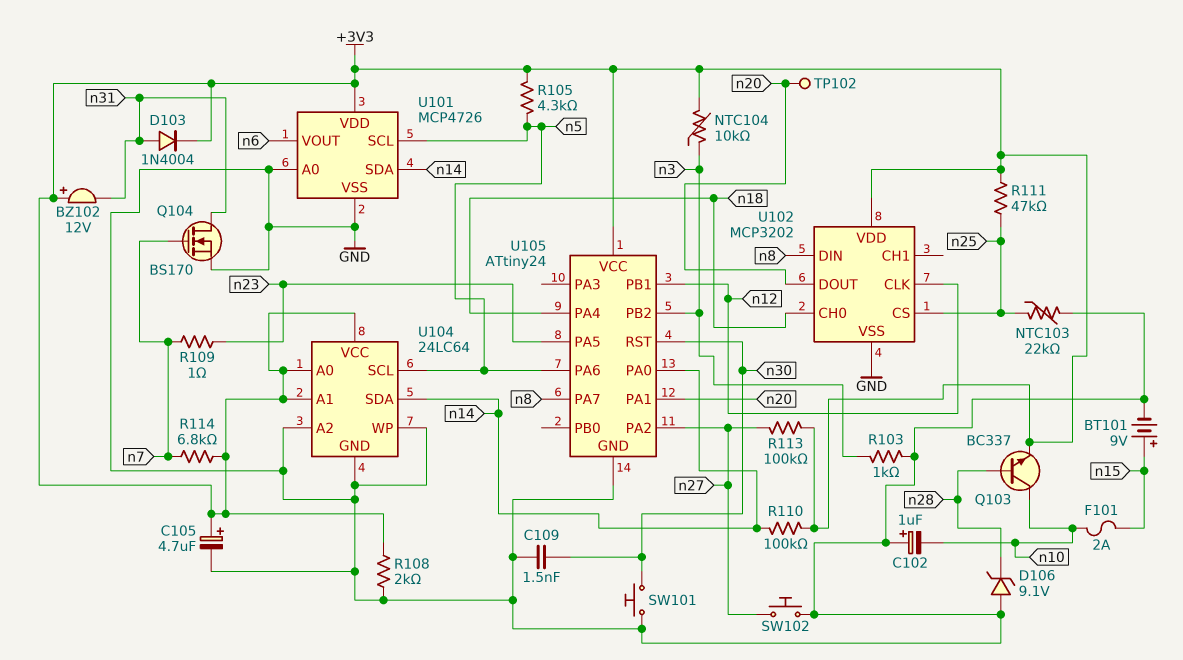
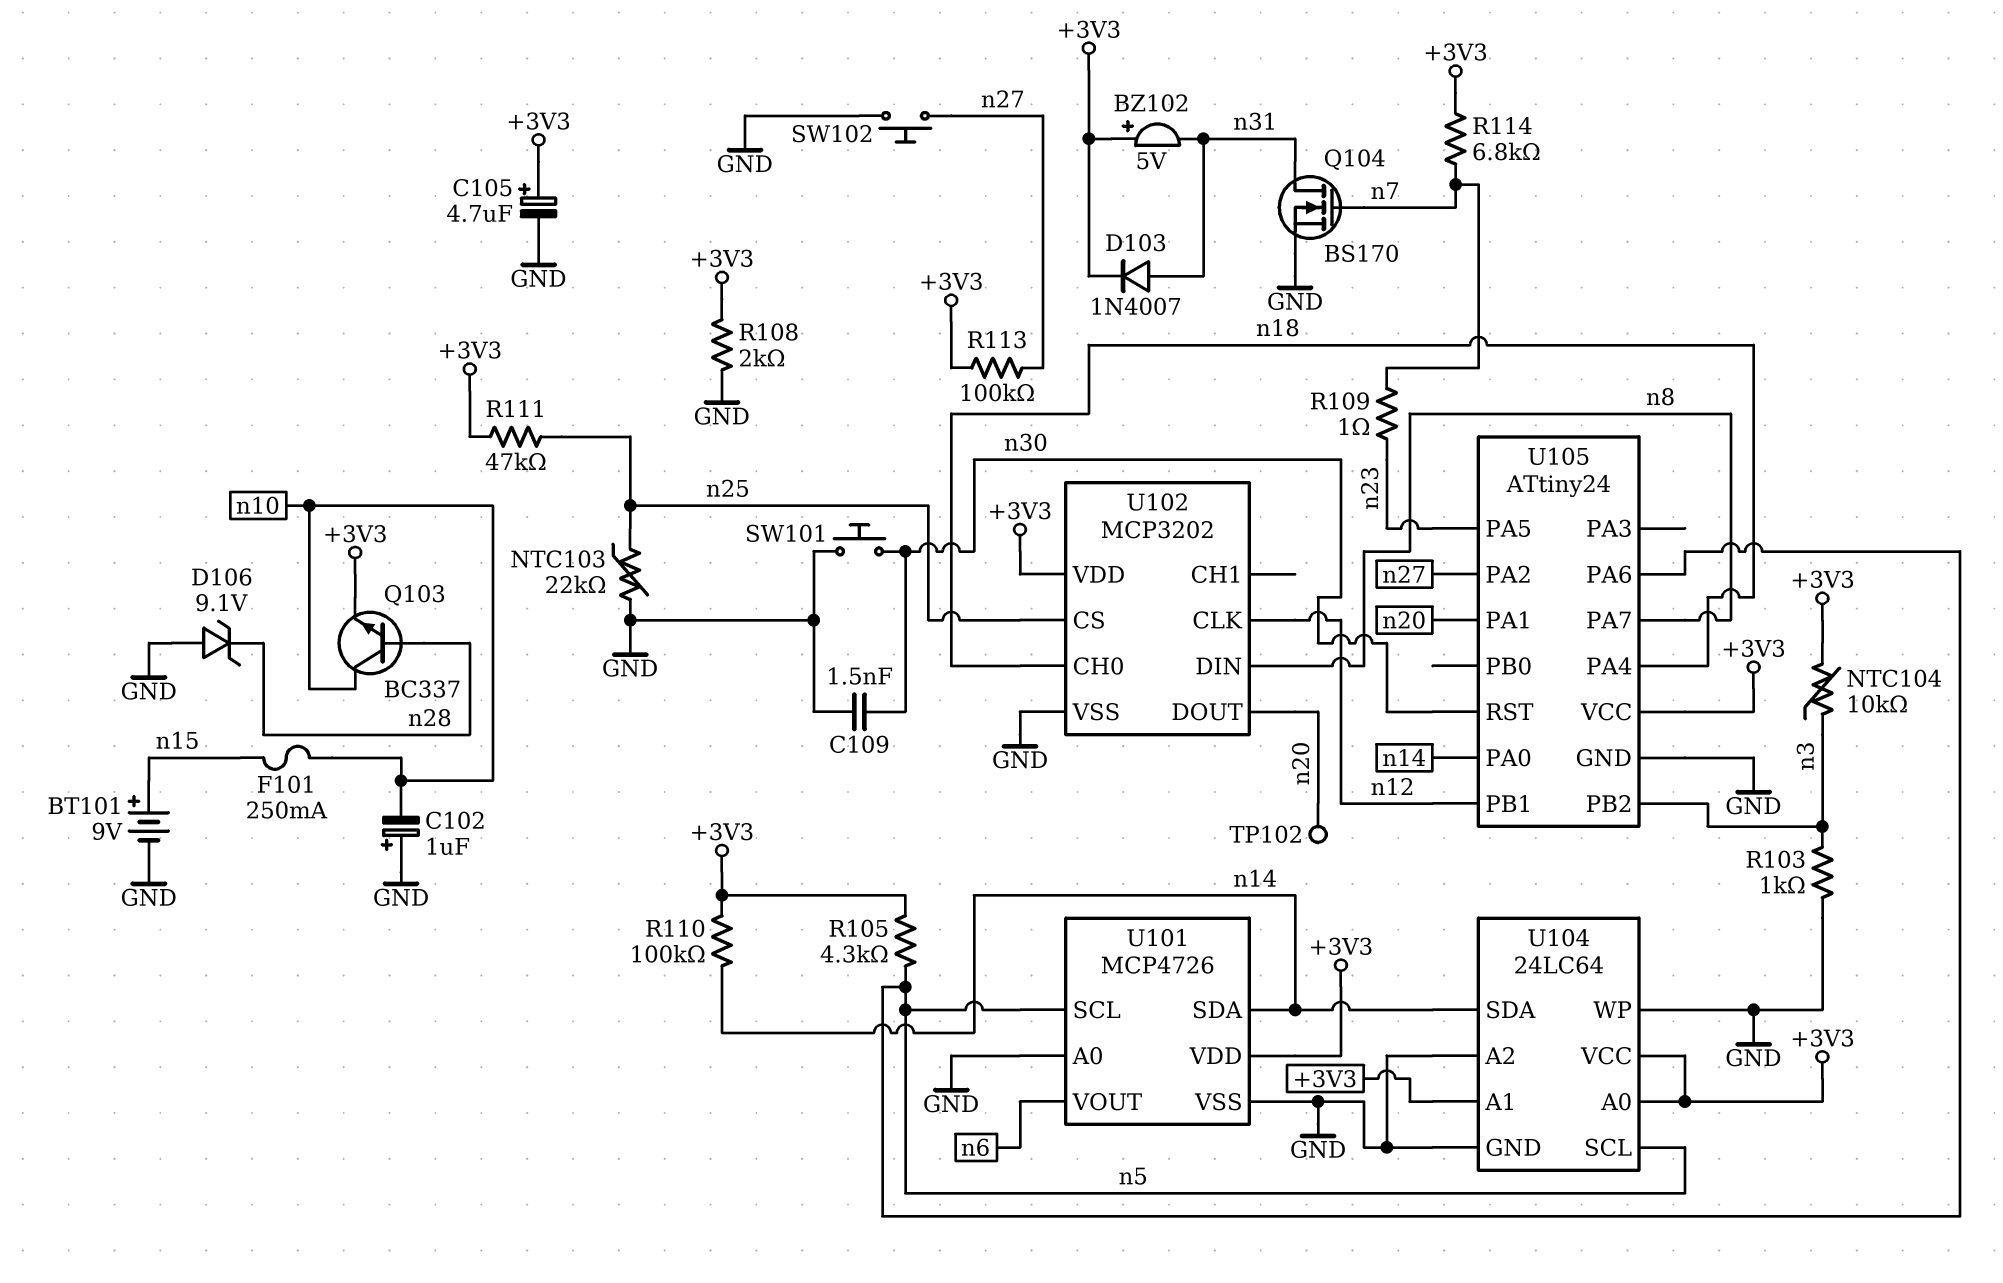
BZ102: buzzer 12V (plus +3V3, minus n31) -> buzzer 5V (plus +3V3, minus n31)
D103: diode 1N4004 (A n31, K +3V3) -> diode 1N4007 (A n31, K +3V3)
F101: 2A (n10, n15) -> 250mA (n10, n15)

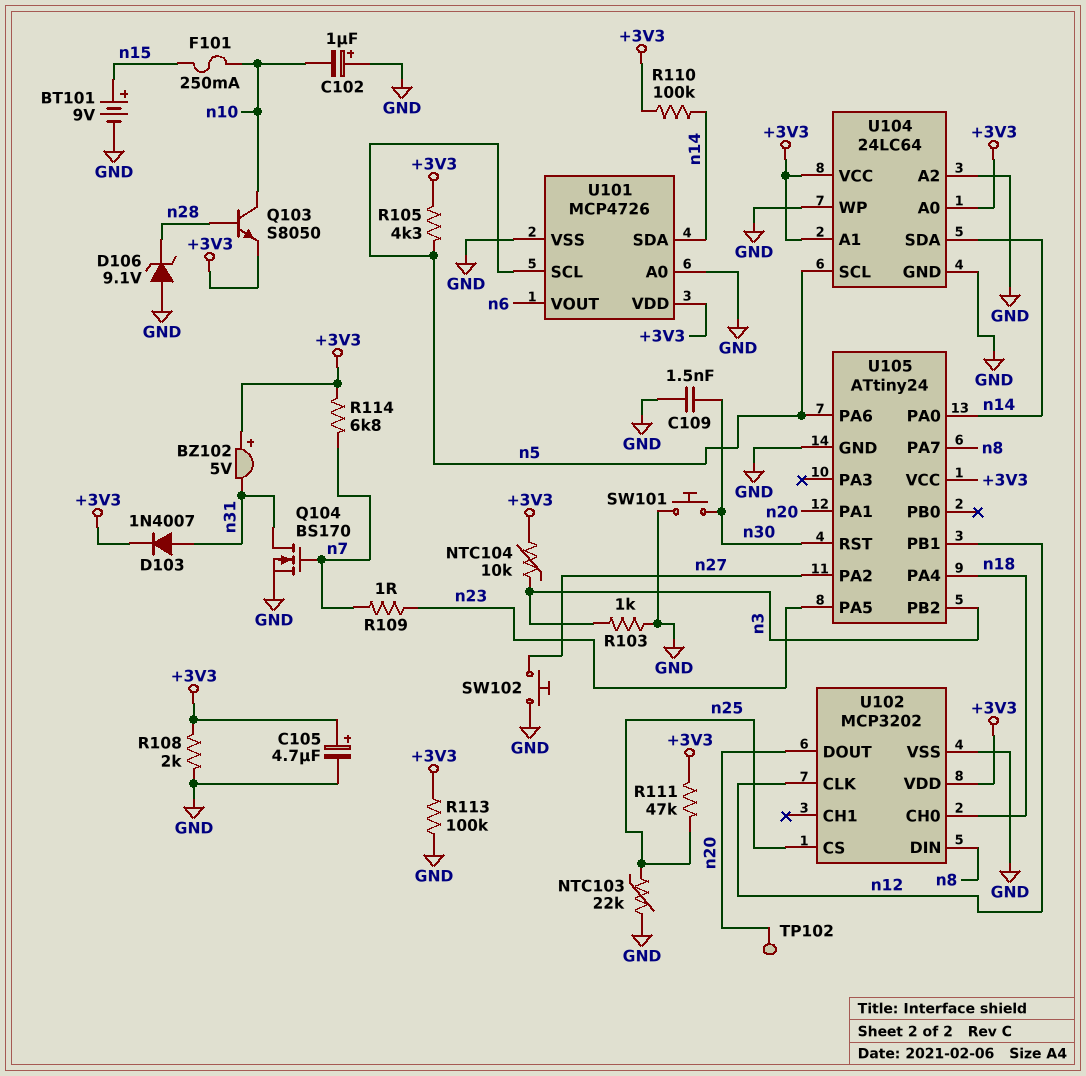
Q103: NPN BC337 (B n28, C n10, E +3V3) -> NPN S8050 (B n28, C n10, E +3V3)
R113: 100k (+3V3, n27) -> 100k (+3V3, GND)

